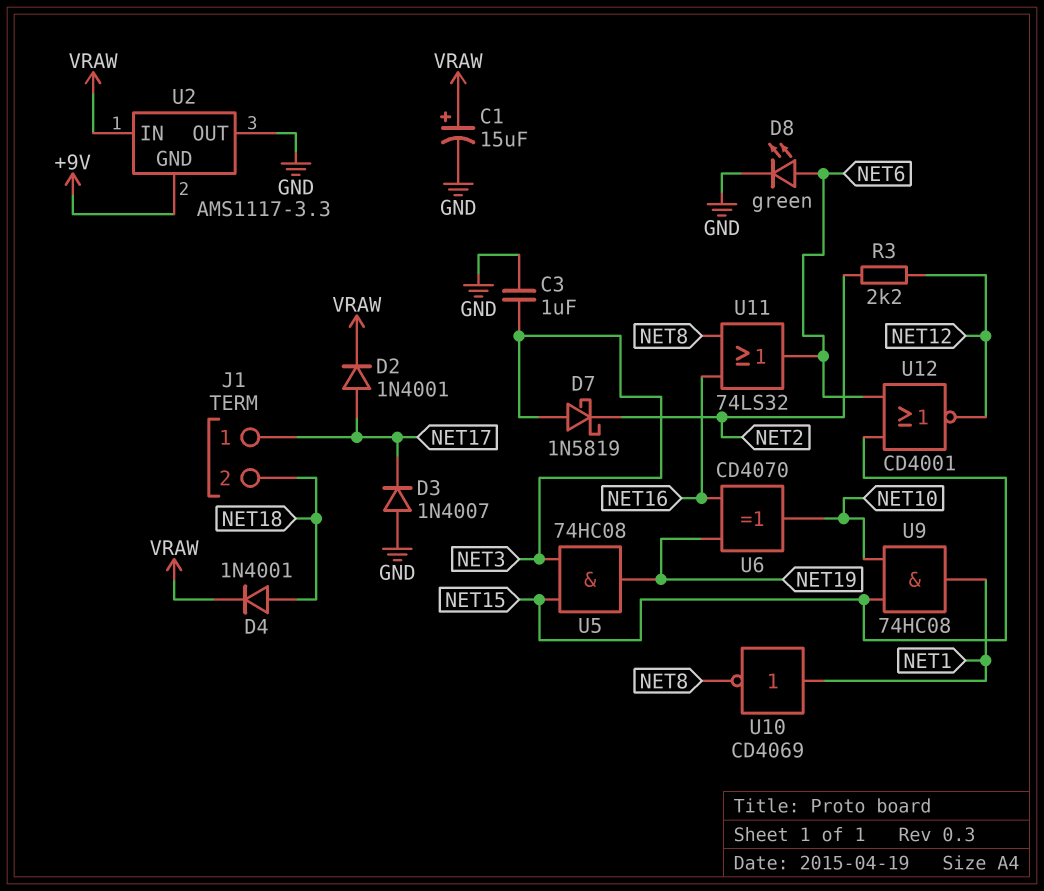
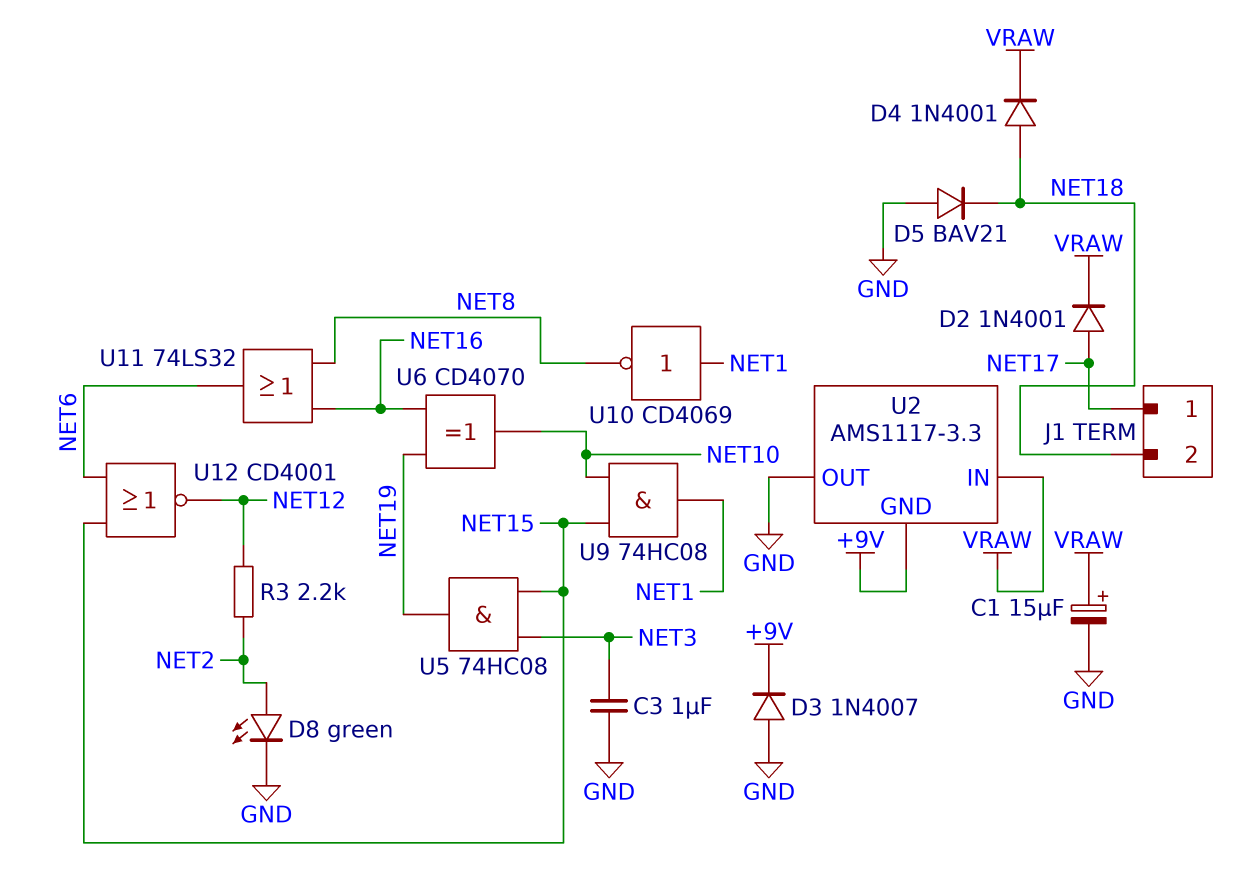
D3: diode 1N4007 (A GND, K NET17) -> diode 1N4007 (A GND, K +9V)
D5: none -> diode BAV21 (A GND, K NET18)
D7: schottky 1N5819 (A NET3, K NET2) -> none
D8: LED green (A NET6, K GND) -> LED green (A NET2, K GND)

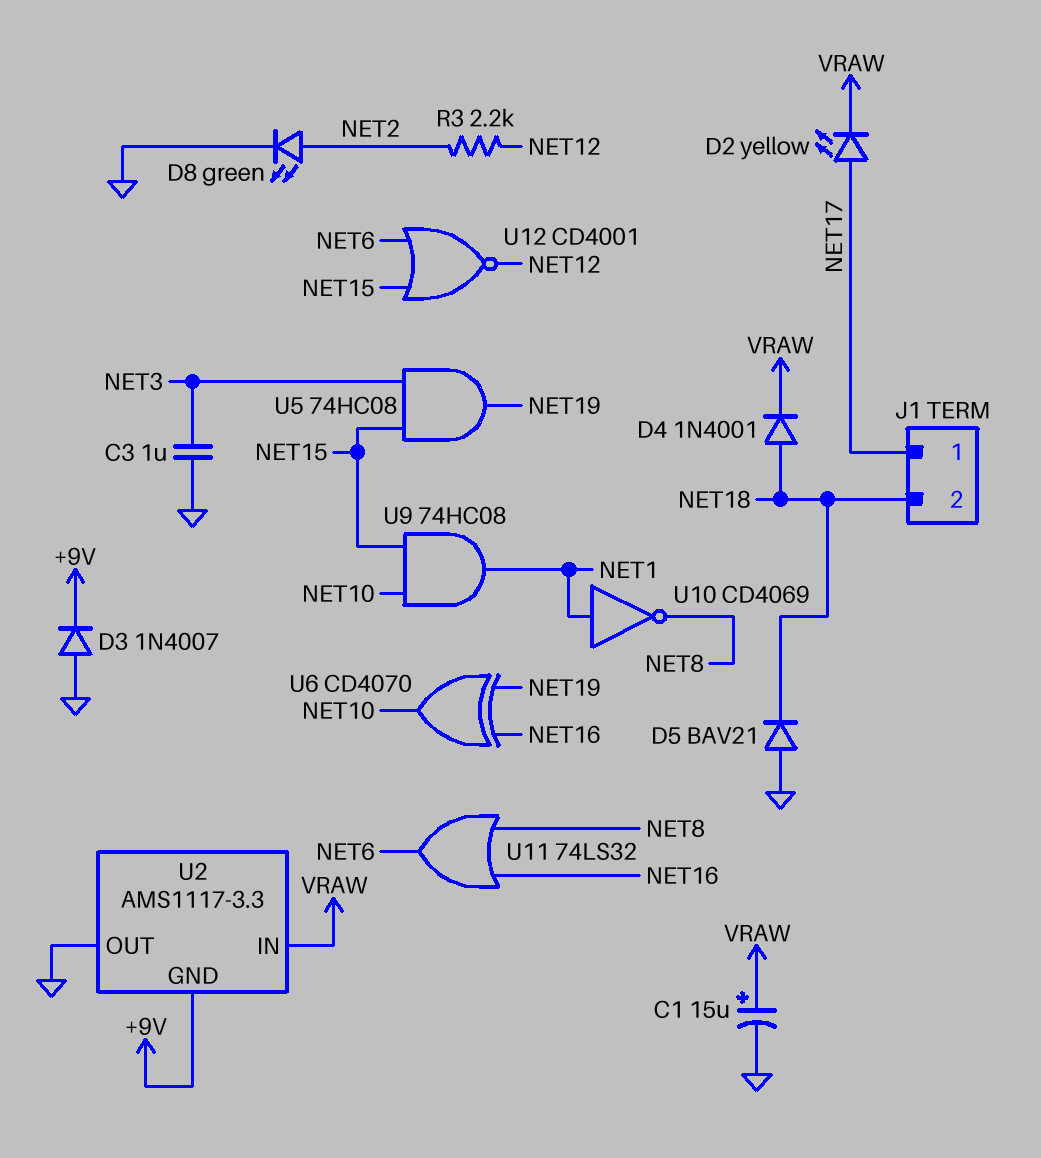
D2: diode 1N4001 (A NET17, K VRAW) -> LED yellow (A NET17, K VRAW)

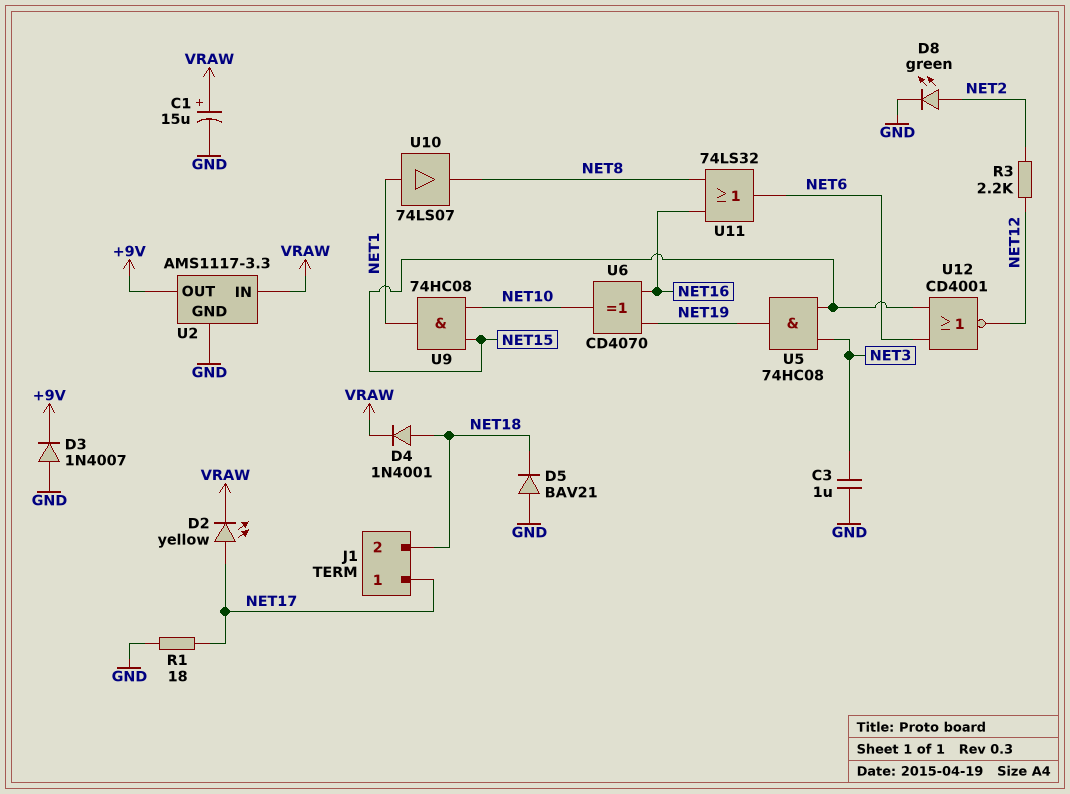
R1: none -> 18 (GND, NET17)
U2 pin GND: +9V -> GND
U2 pin OUT: GND -> +9V
U10: NOT CD4069 (in NET1, out NET8) -> buffer 74LS07 (in NET1, out NET8)

